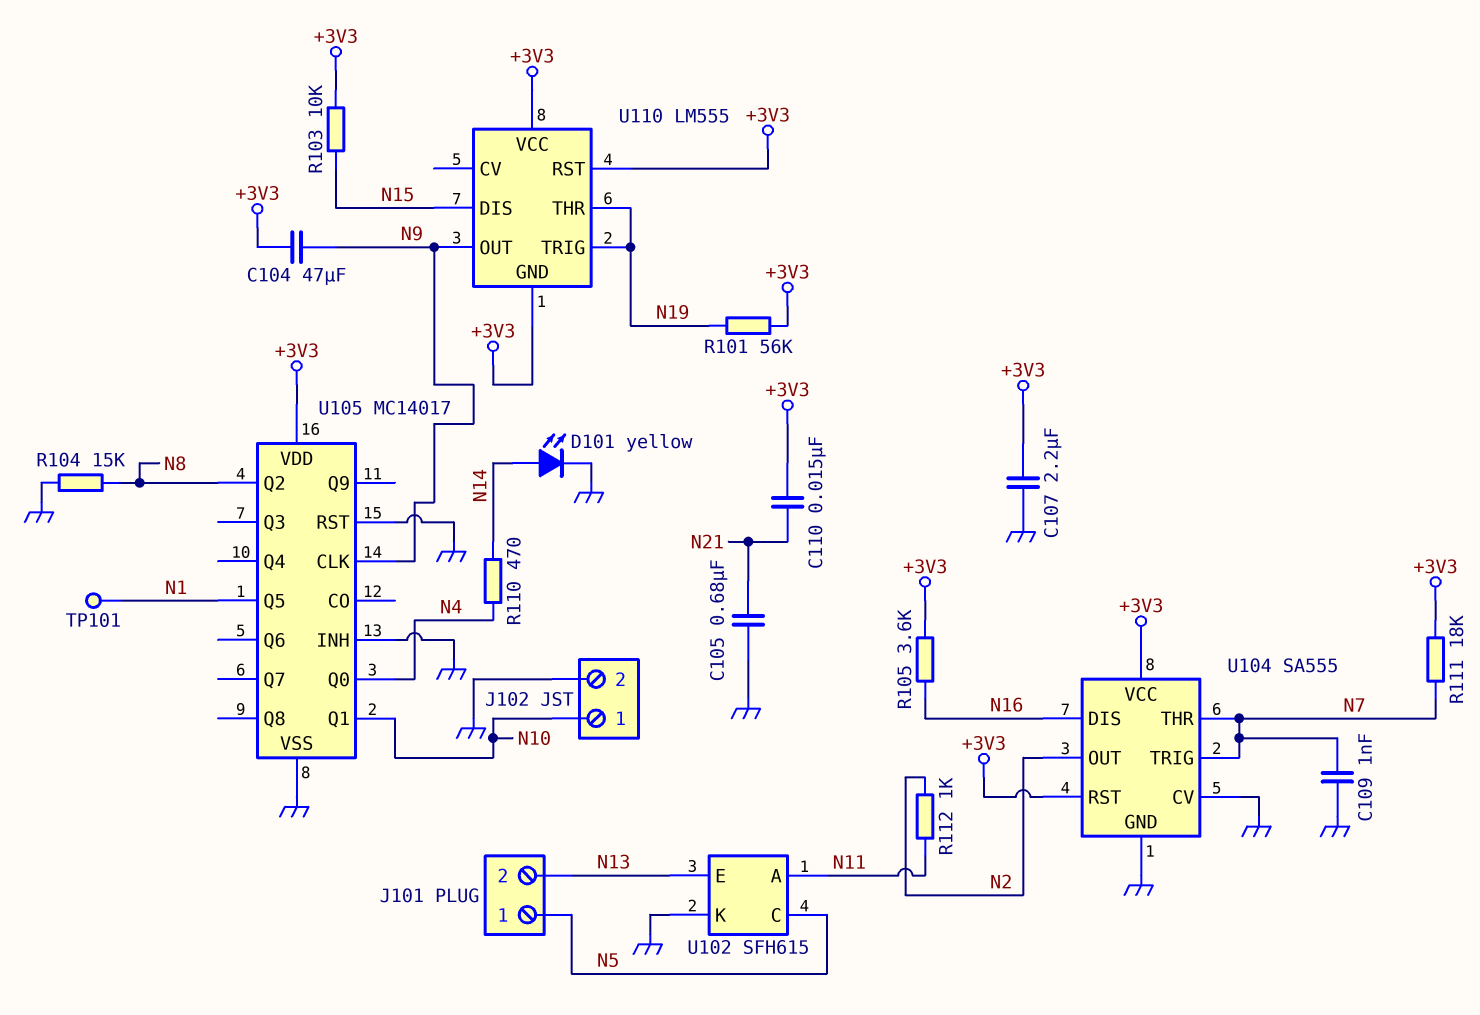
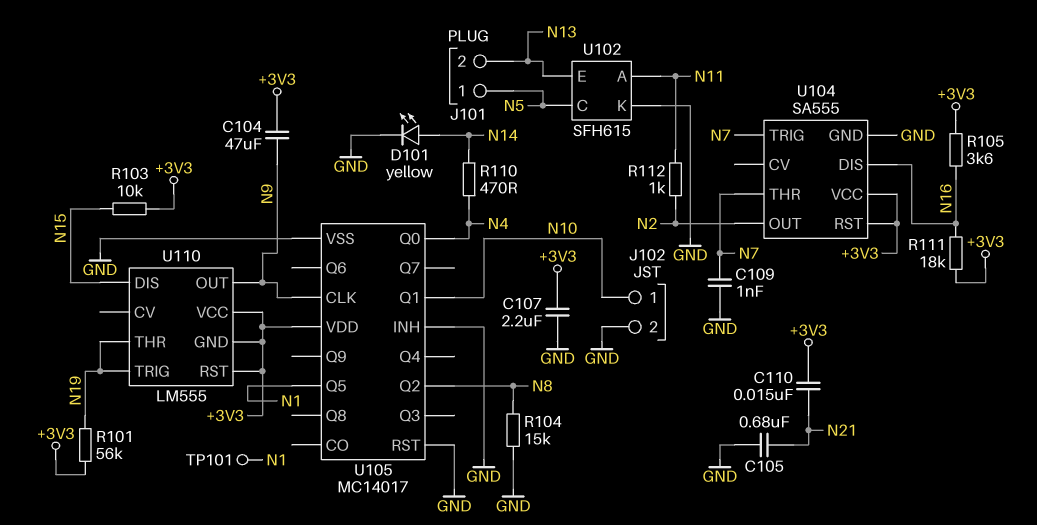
R111: 18k (+3V3, N7) -> 18k (+3V3, N16)
U104 pin CV: GND -> none

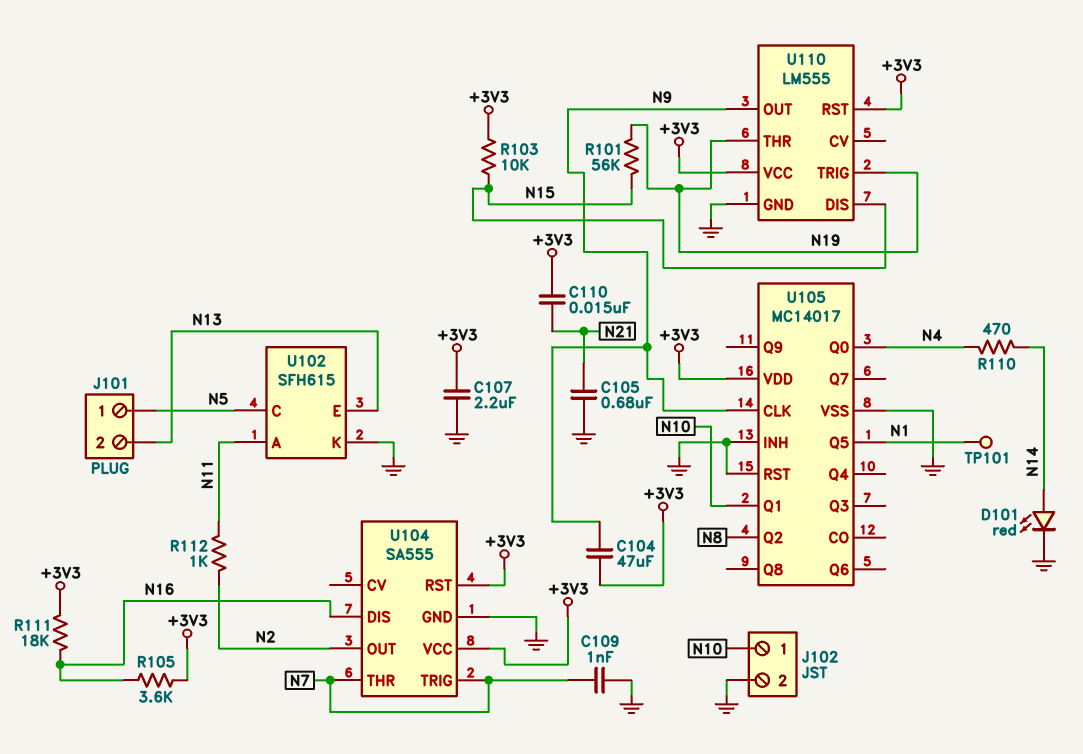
D101: LED yellow (A N14, K GND) -> LED red (A N14, K GND)
R101: 56k (+3V3, N19) -> 56k (N15, N19)
R104: 15k (GND, N8) -> none
U110 pin GND: +3V3 -> GND

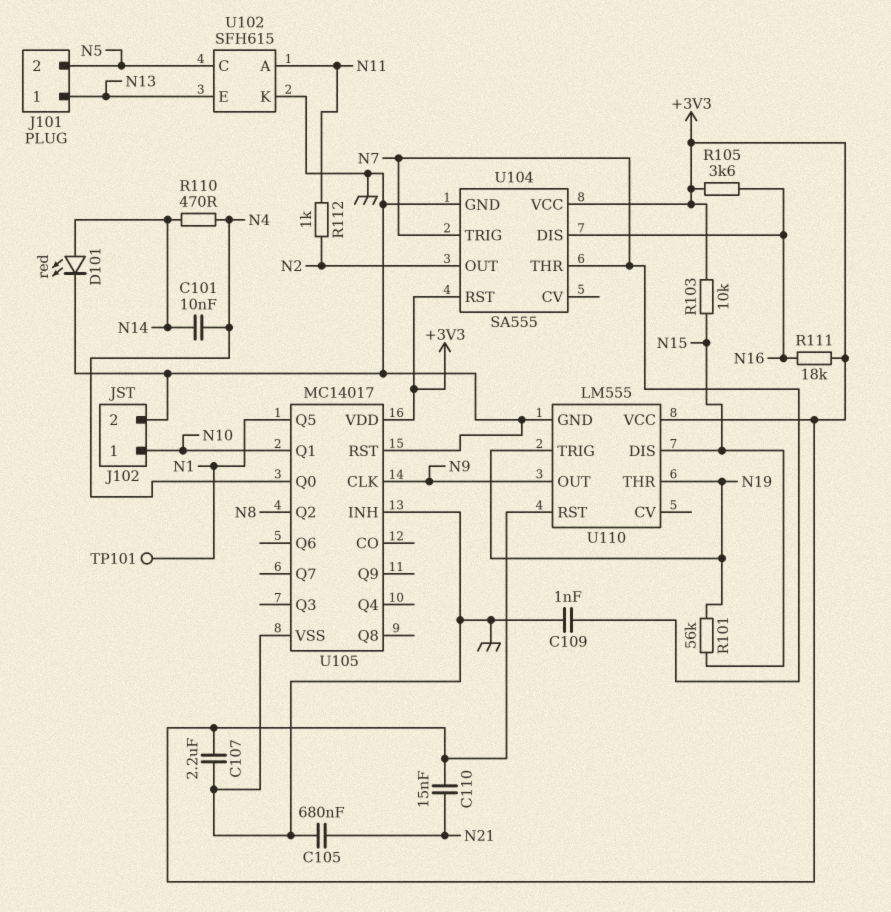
C101: none -> 10nF (N4, N14)
C104: 47uF (+3V3, N9) -> none
J101 pin 1: N5 -> N13
J101 pin 2: N13 -> N5

